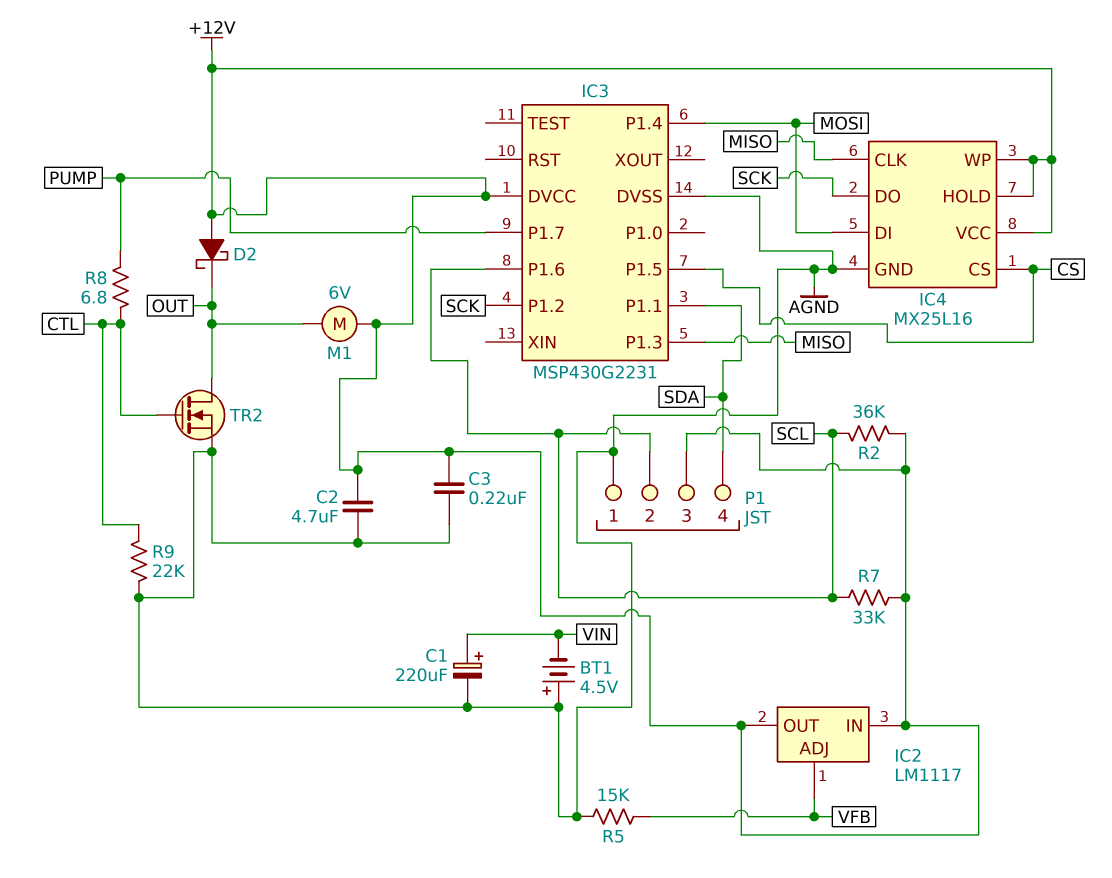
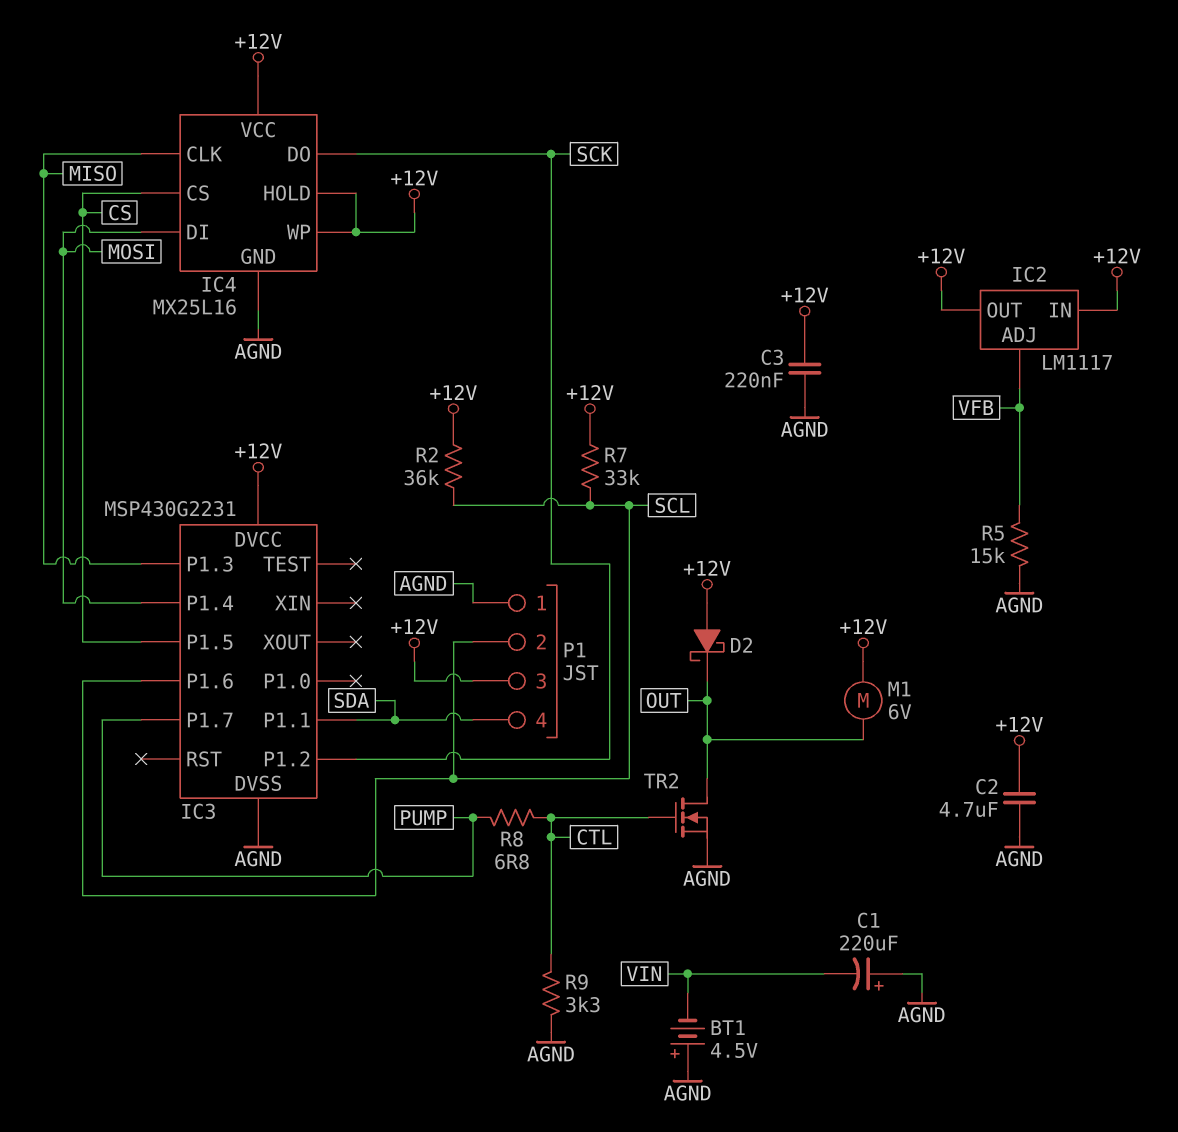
C1: 220uF (plus VIN, minus AGND) -> 220uF (plus AGND, minus VIN)
R9: 22k (AGND, CTL) -> 3.3k (AGND, CTL)

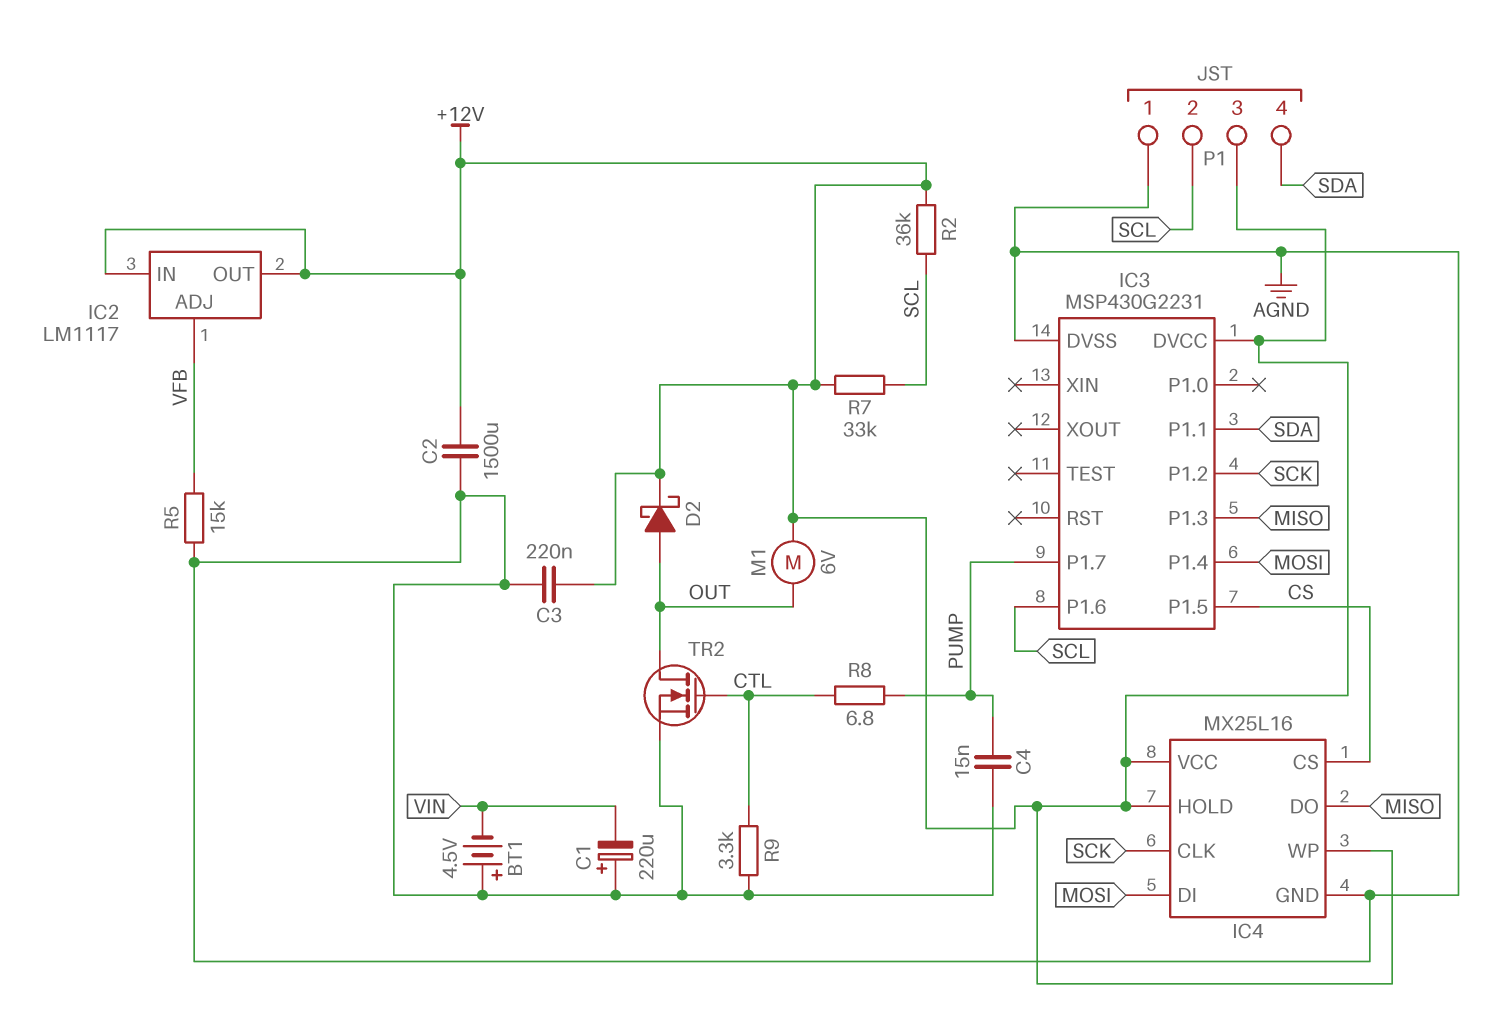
C2: 4.7uF (+12V, AGND) -> 1500uF (+12V, AGND)
C4: none -> 15nF (AGND, PUMP)
D2: schottky (A +12V, K OUT) -> schottky (A OUT, K +12V)
IC4 pin CLK: MISO -> SCK
IC4 pin DO: SCK -> MISO

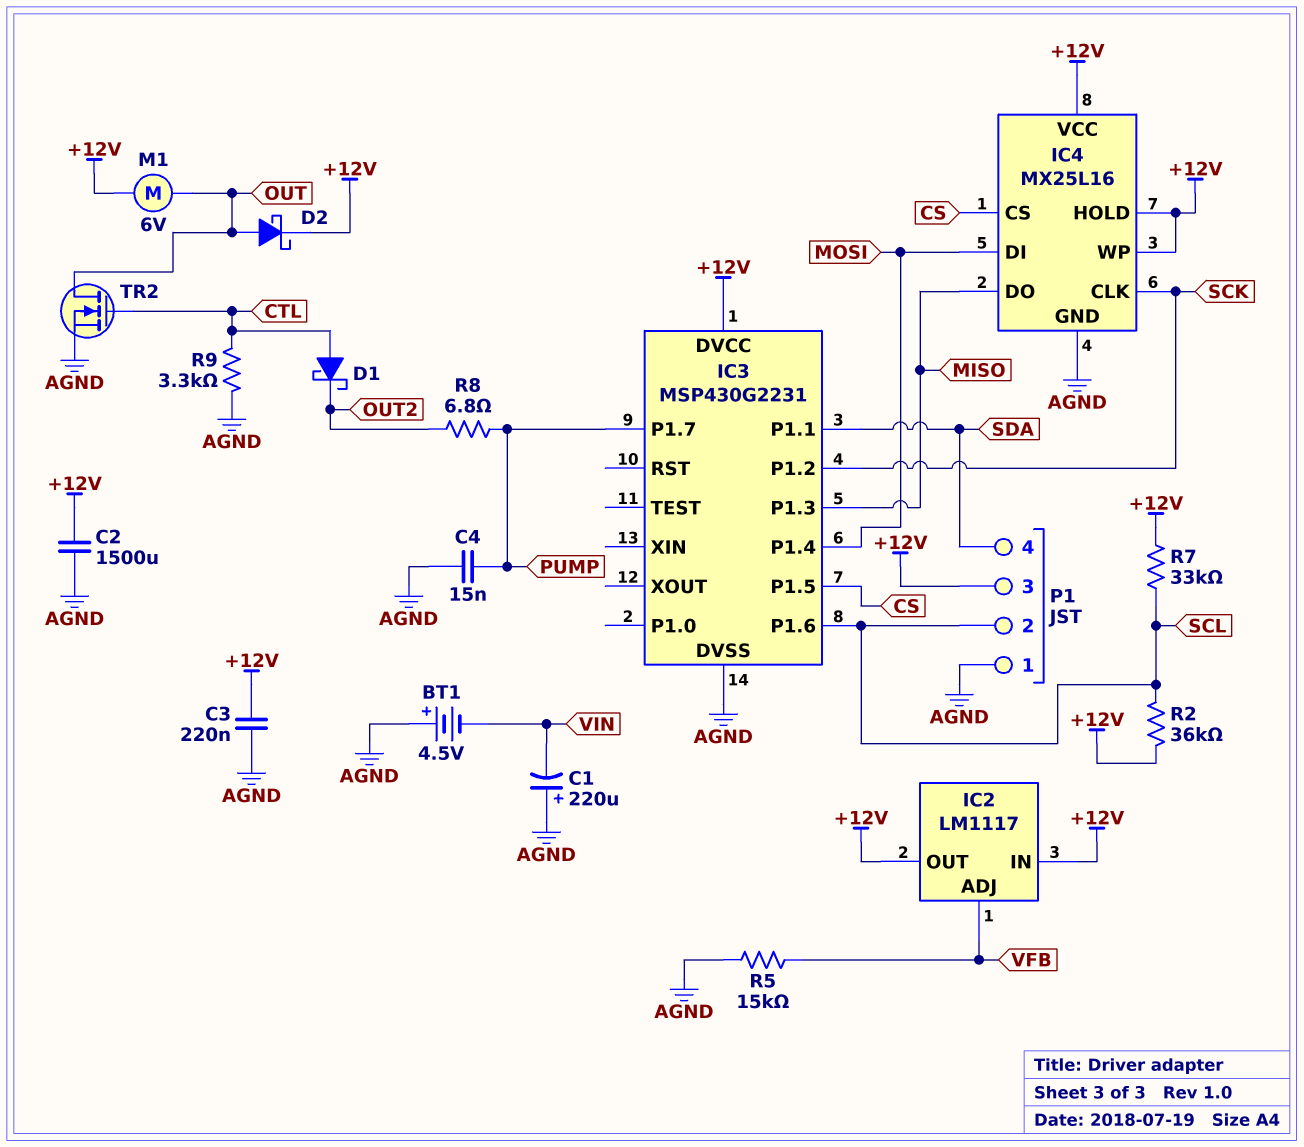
D1: none -> schottky (A CTL, K OUT2)
R8: 6.8 (CTL, PUMP) -> 6.8 (OUT2, PUMP)

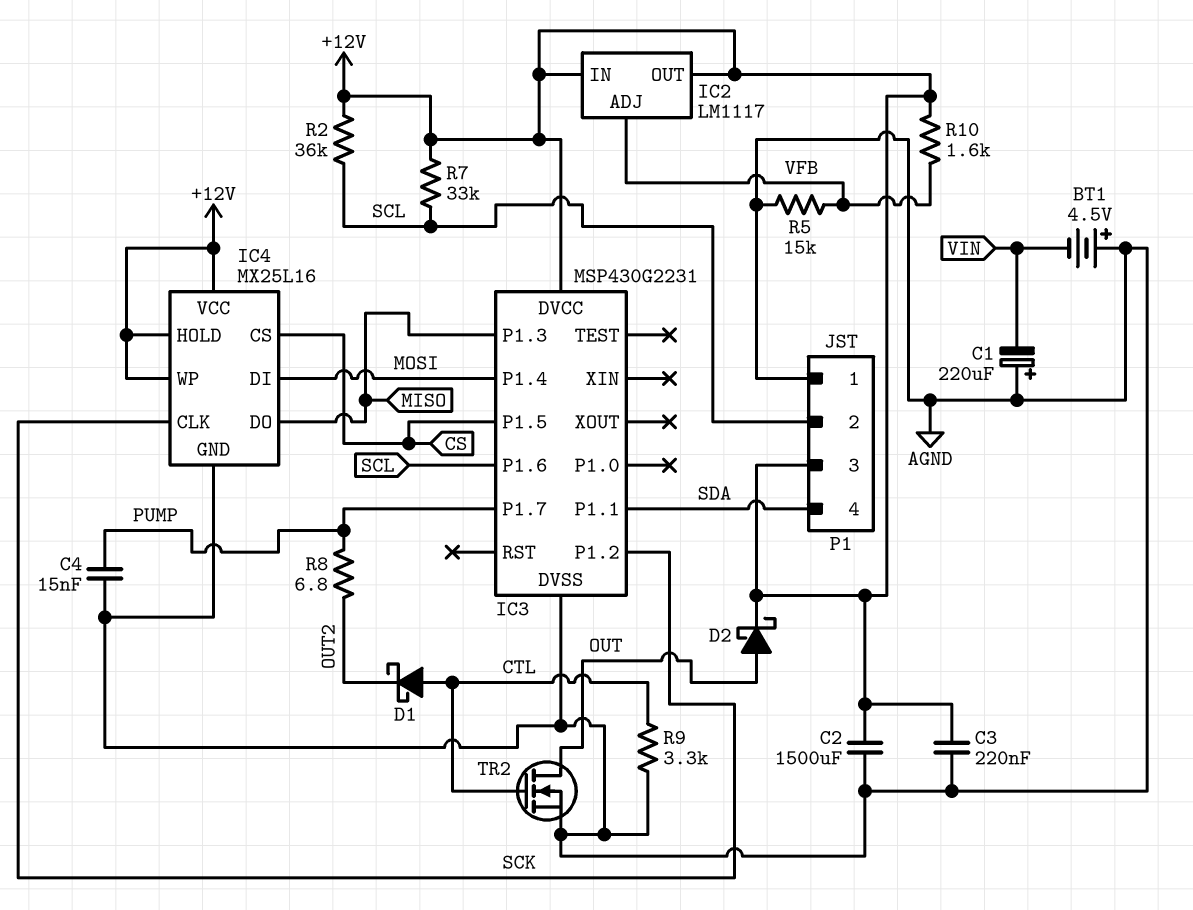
M1: motor 6V (+12V, OUT) -> none
R10: none -> 1.6k (+12V, VFB)

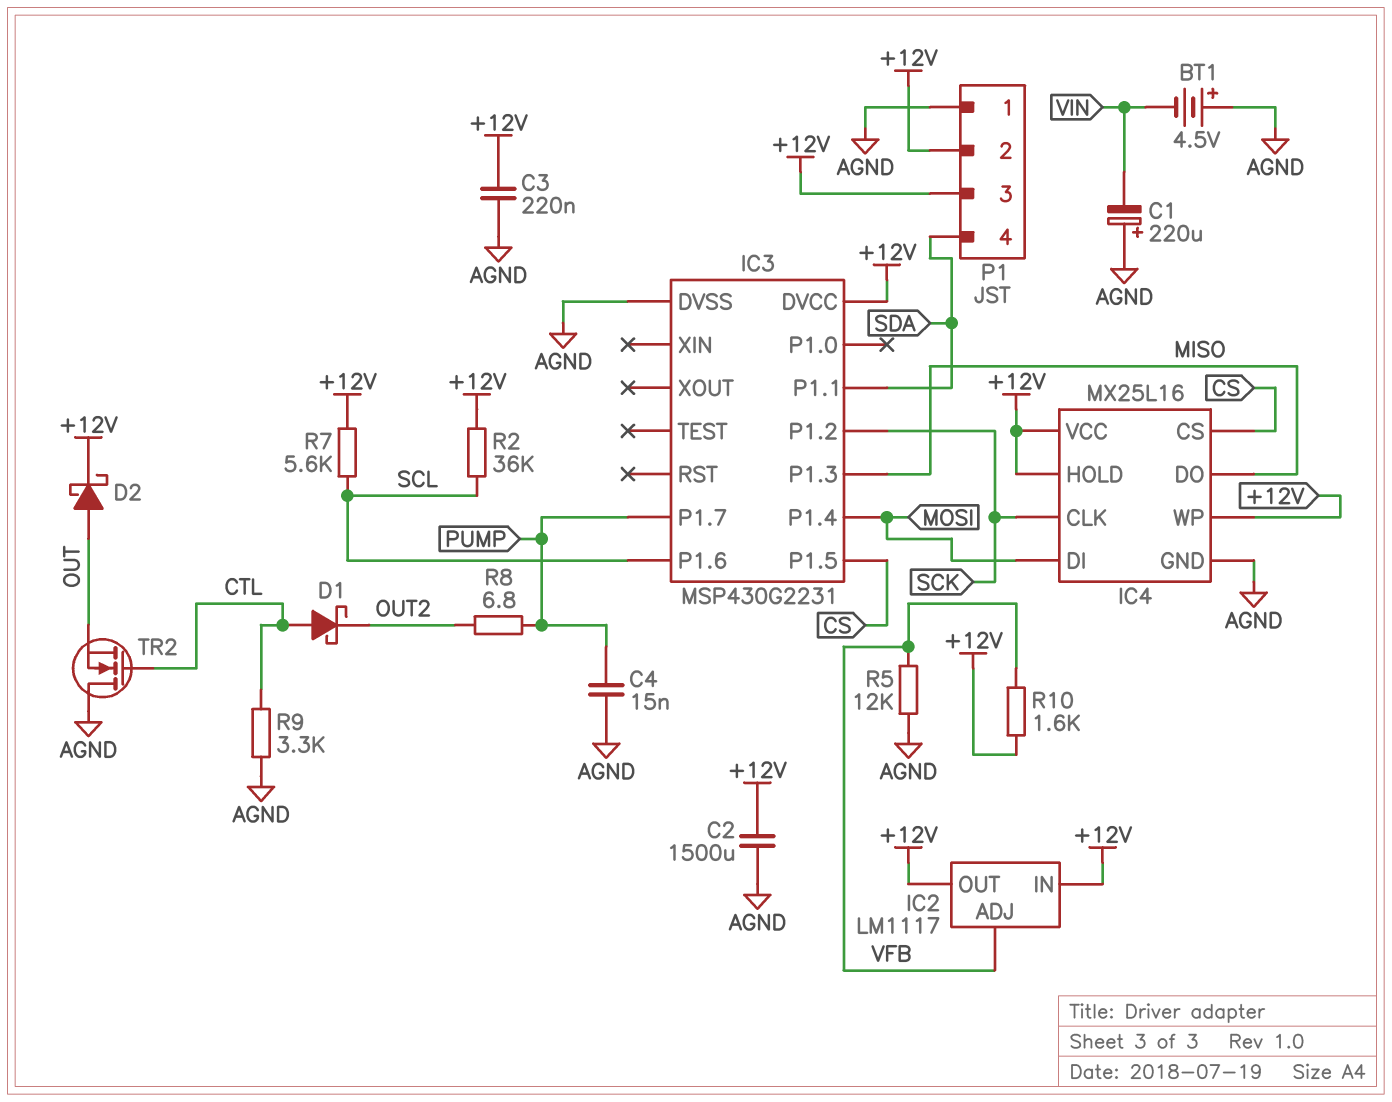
P1 pin 2: SCL -> +12V
R5: 15k (AGND, VFB) -> 12k (AGND, VFB)
R7: 33k (+12V, SCL) -> 5.6k (+12V, SCL)
TR2: NMOS (G CTL, D OUT, S AGND) -> NMOS (G CTL, D AGND, S OUT)

